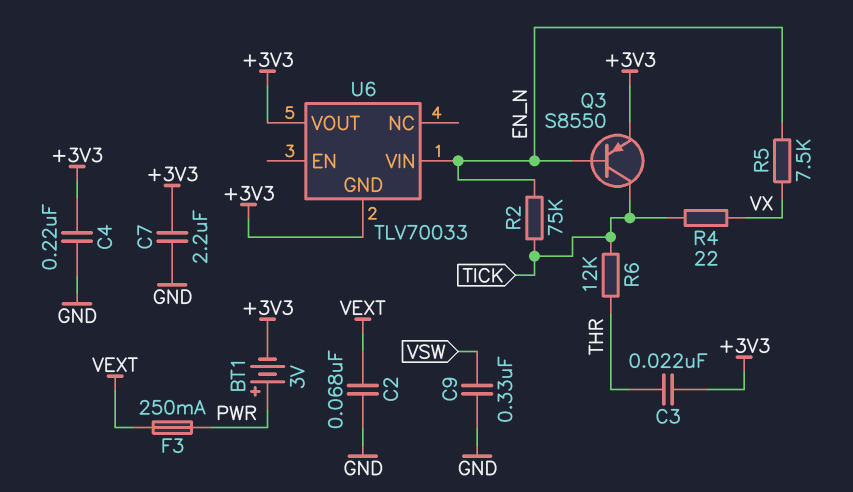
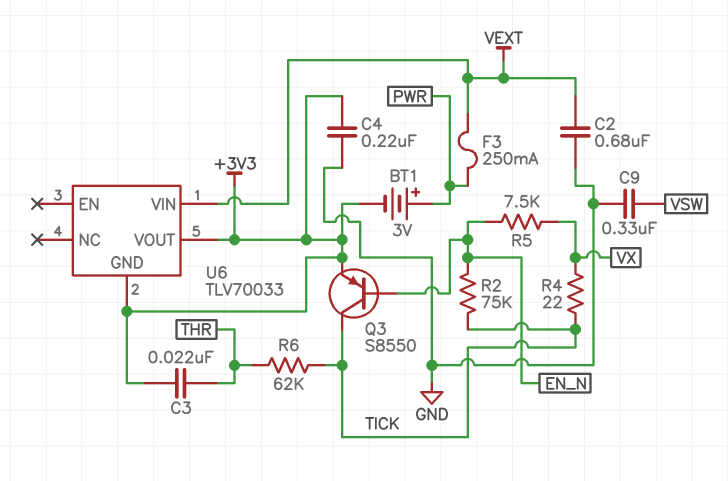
C2: 68nF (GND, VEXT) -> 680nF (GND, VEXT)
C7: 2.2uF (+3V3, GND) -> none
R6: 12k (THR, TICK) -> 62k (THR, TICK)
U6 pin VIN: EN_N -> VEXT

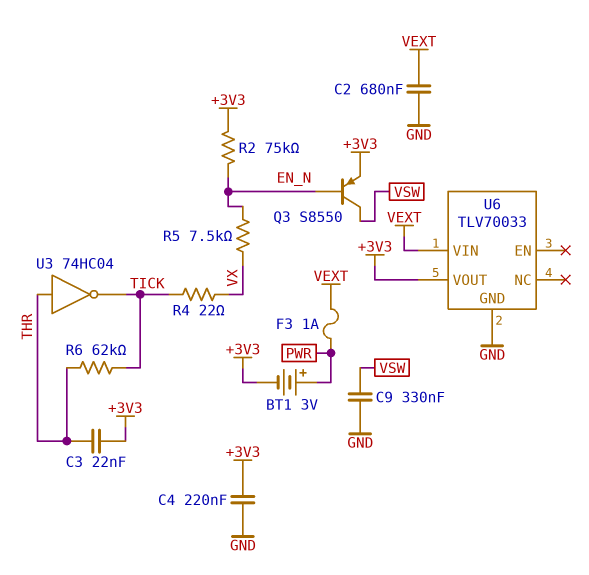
F3: 250mA (PWR, VEXT) -> 1A (PWR, VEXT)
Q3: PNP S8550 (B EN_N, C TICK, E +3V3) -> PNP S8550 (B EN_N, C VSW, E +3V3)
R2: 75k (EN_N, TICK) -> 75k (+3V3, EN_N)
U3: none -> NOT 74HC04 (in THR, out TICK)
U6 pin GND: +3V3 -> GND

